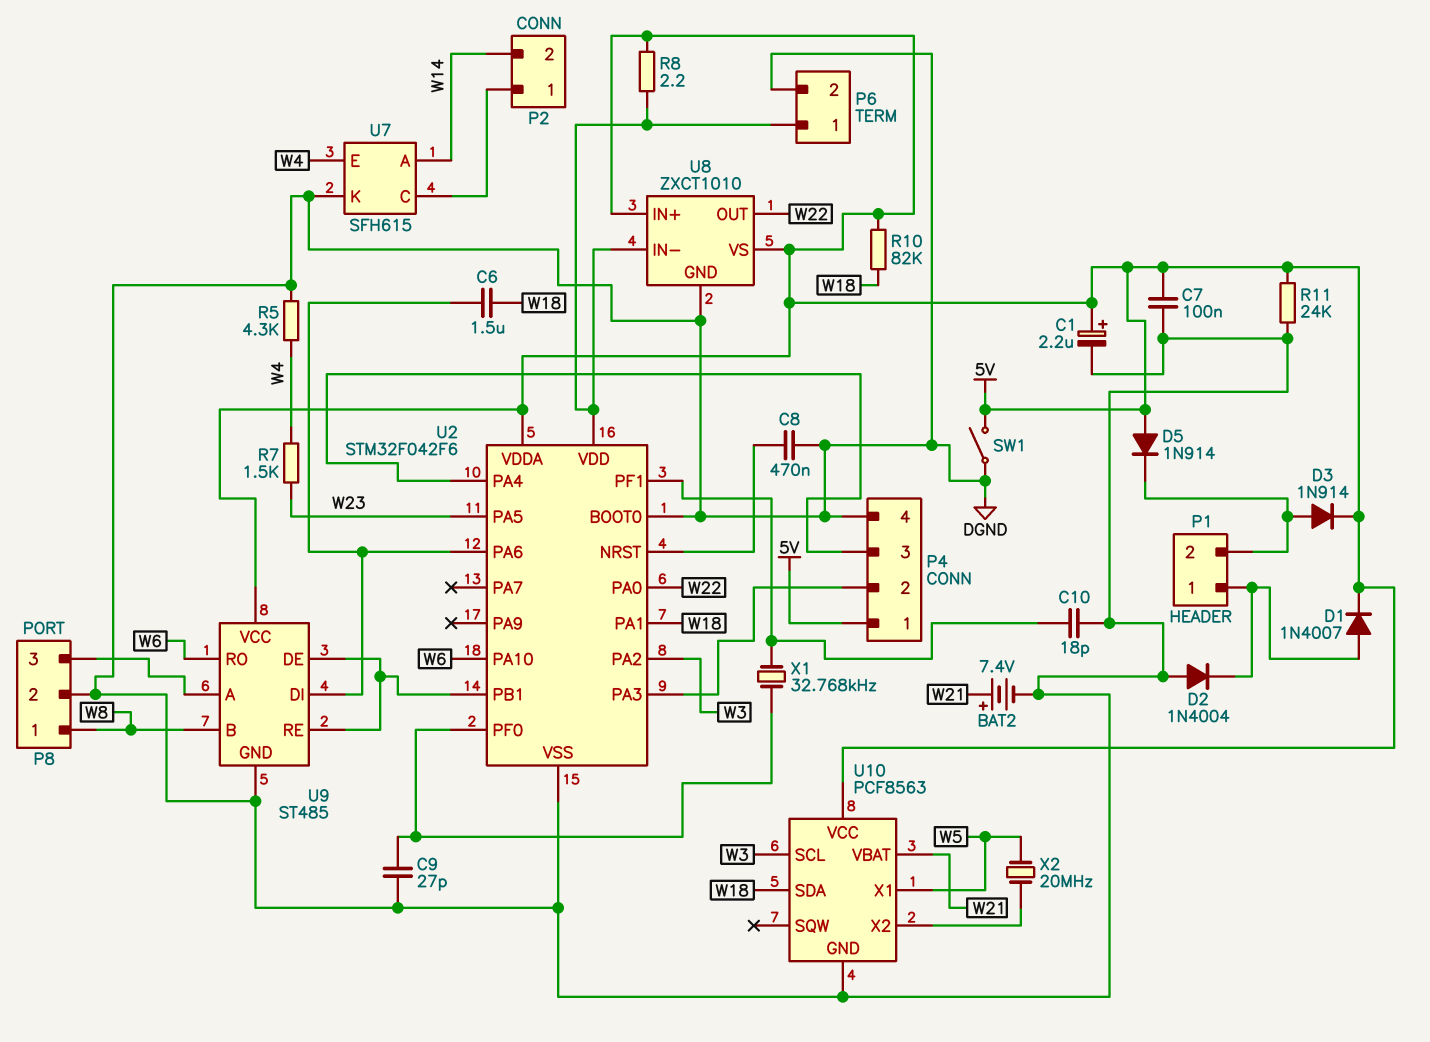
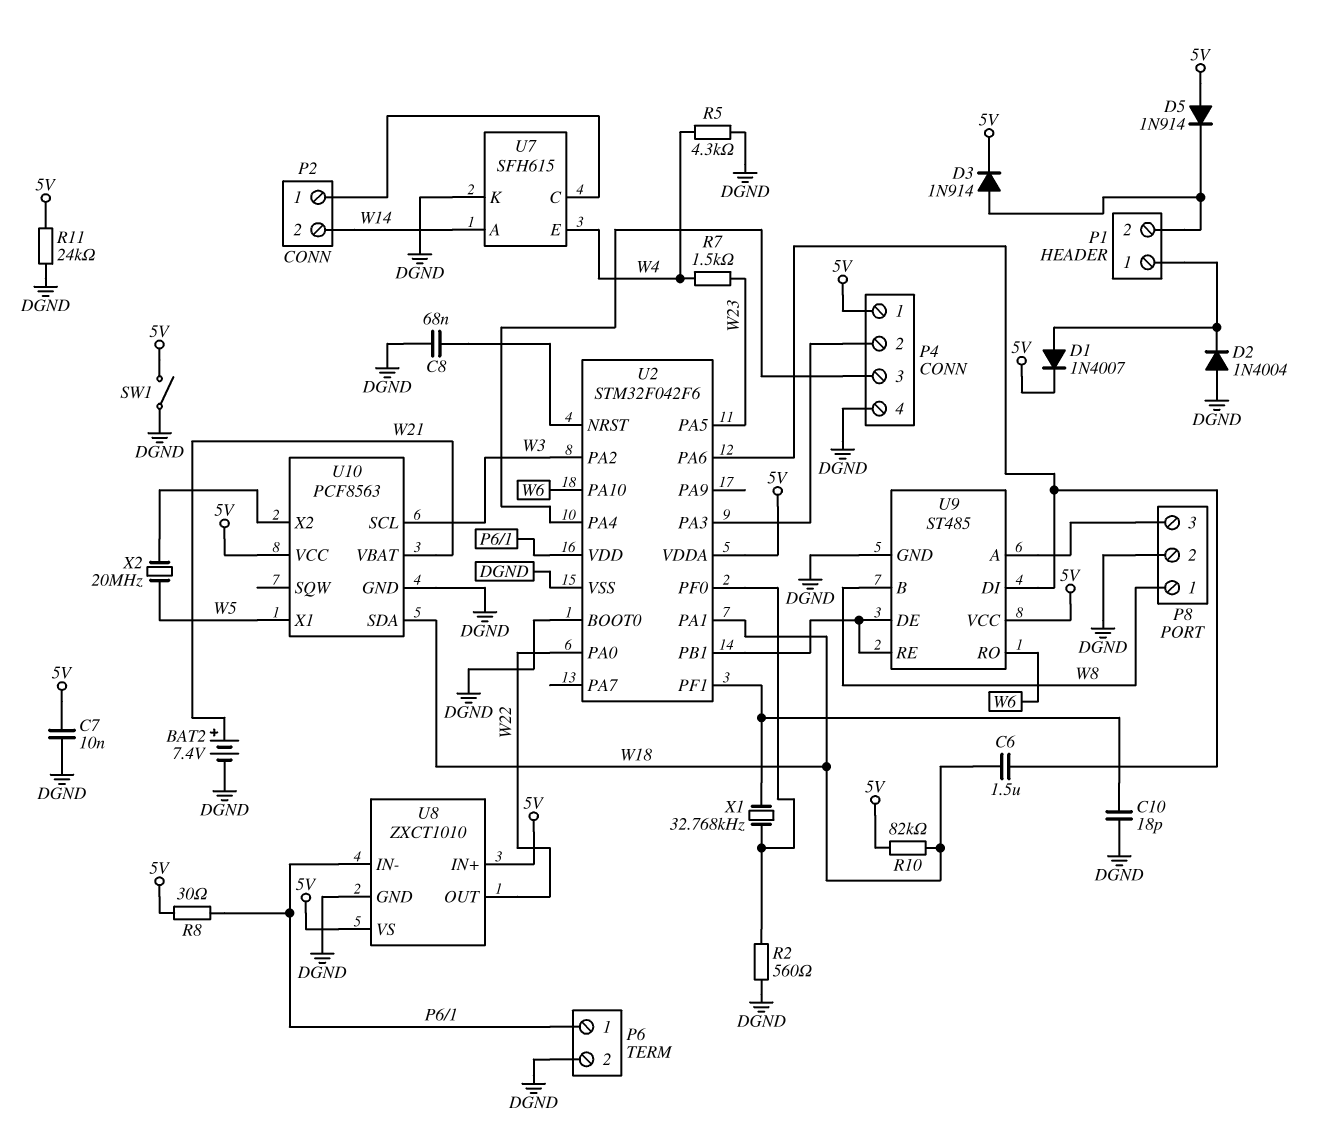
C1: 2.2uF (plus 5V, minus DGND) -> none
C7: 100nF (5V, DGND) -> 10nF (5V, DGND)
C8: 470nF (DGND, U2/NRST) -> 68nF (DGND, U2/NRST)
C9: 27pF (DGND, U2/PF0) -> none
R2: none -> 560 (DGND, U2/PF0)
R8: 2.2 (5V, P6/1) -> 30 (5V, P6/1)

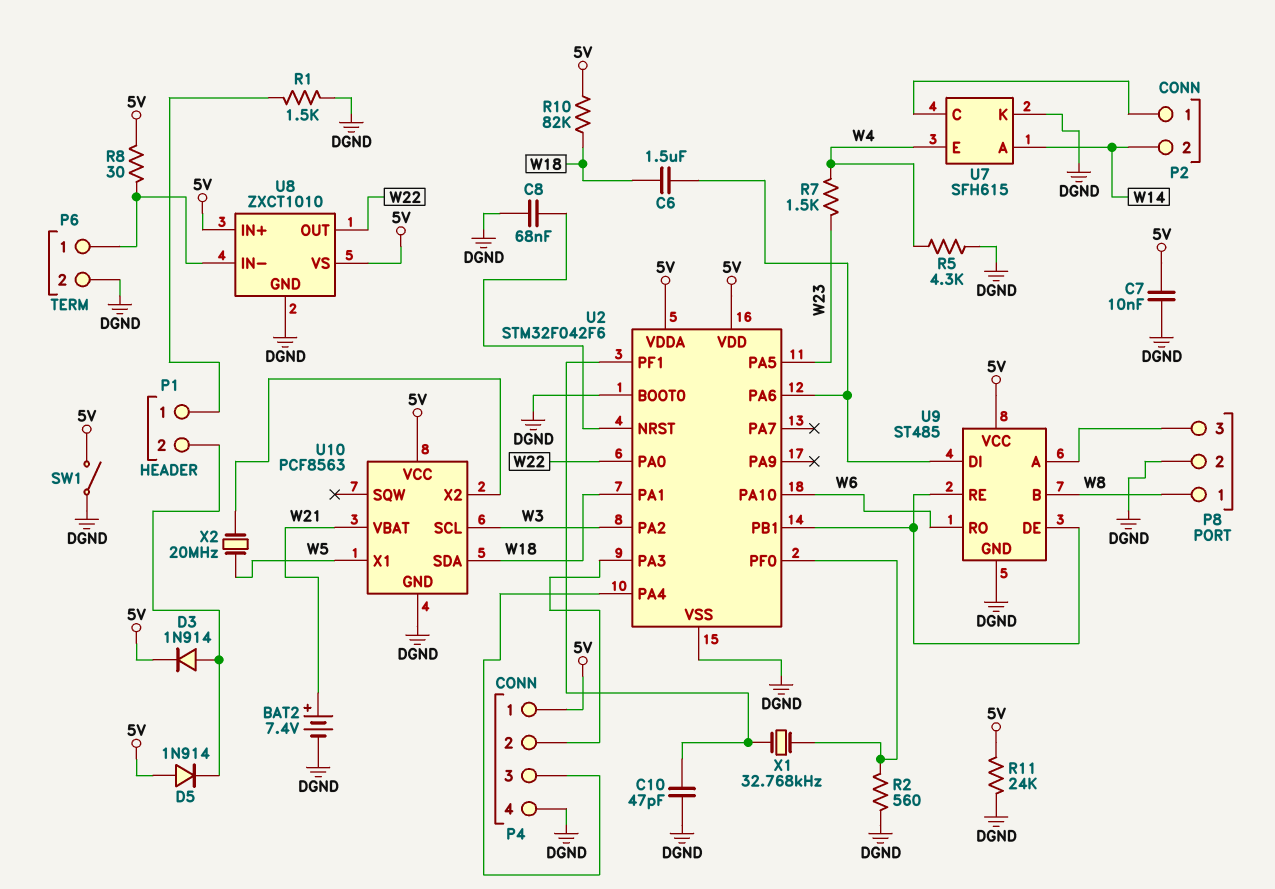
C10: 18pF (DGND, U2/PF1) -> 47pF (DGND, U2/PF1)
D1: diode 1N4007 (A P1/1, K 5V) -> none
D2: diode 1N4004 (A DGND, K P1/1) -> none
R1: none -> 1.5k (DGND, P1/1)
U2 pin VDD: P6/1 -> 5V

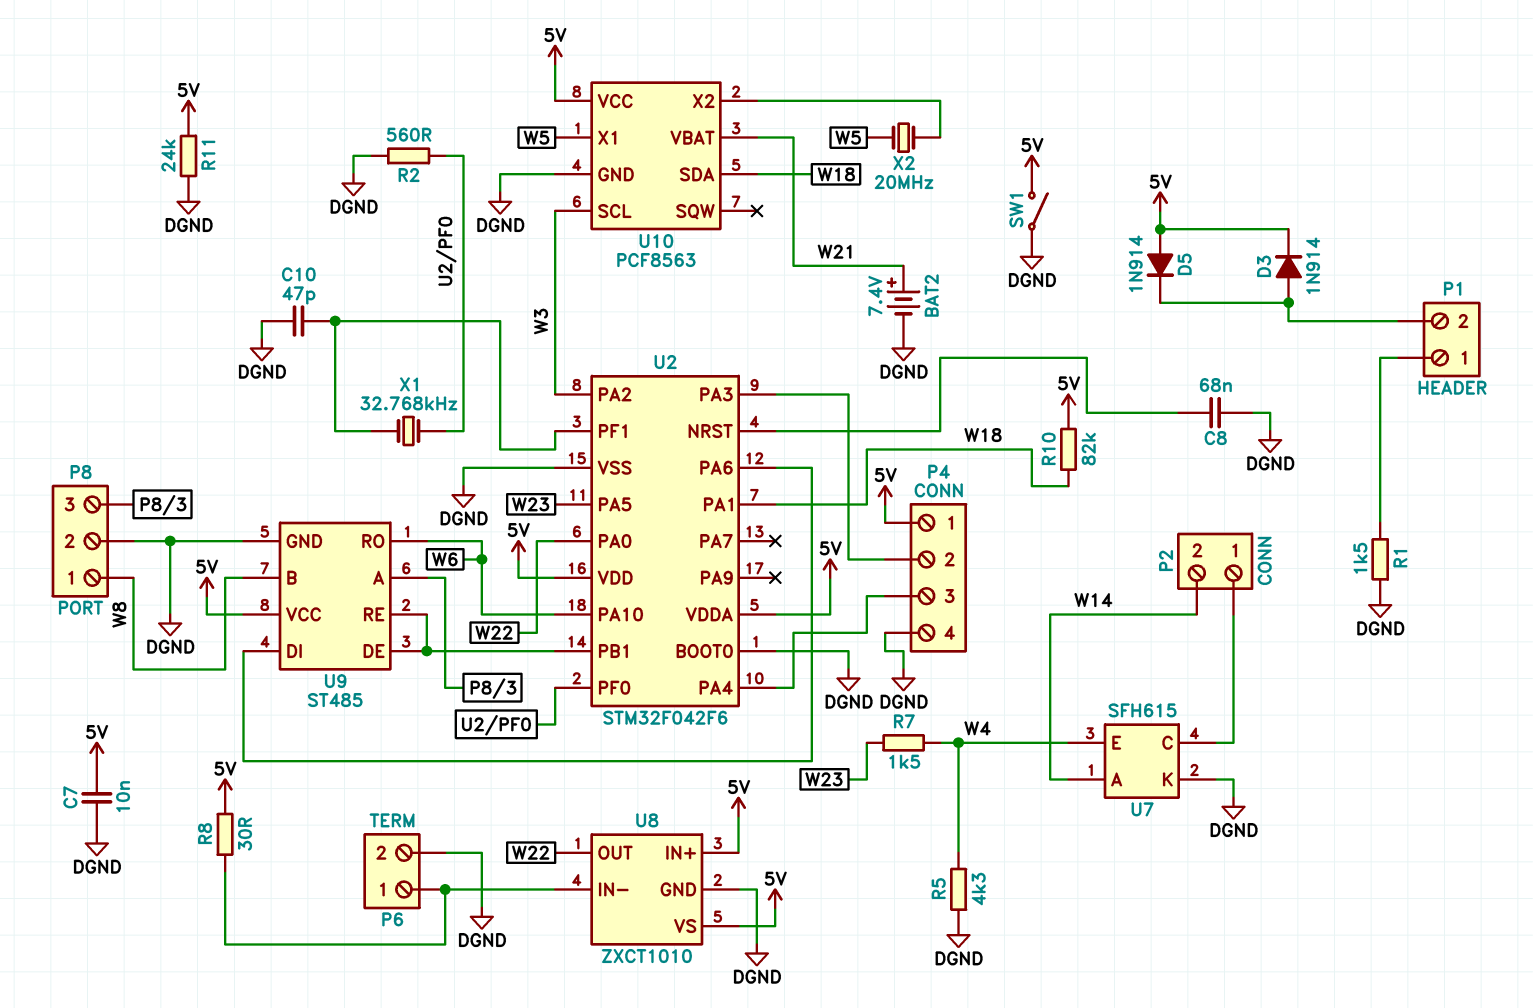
C6: 1.5uF (U2/PA6, W18) -> none

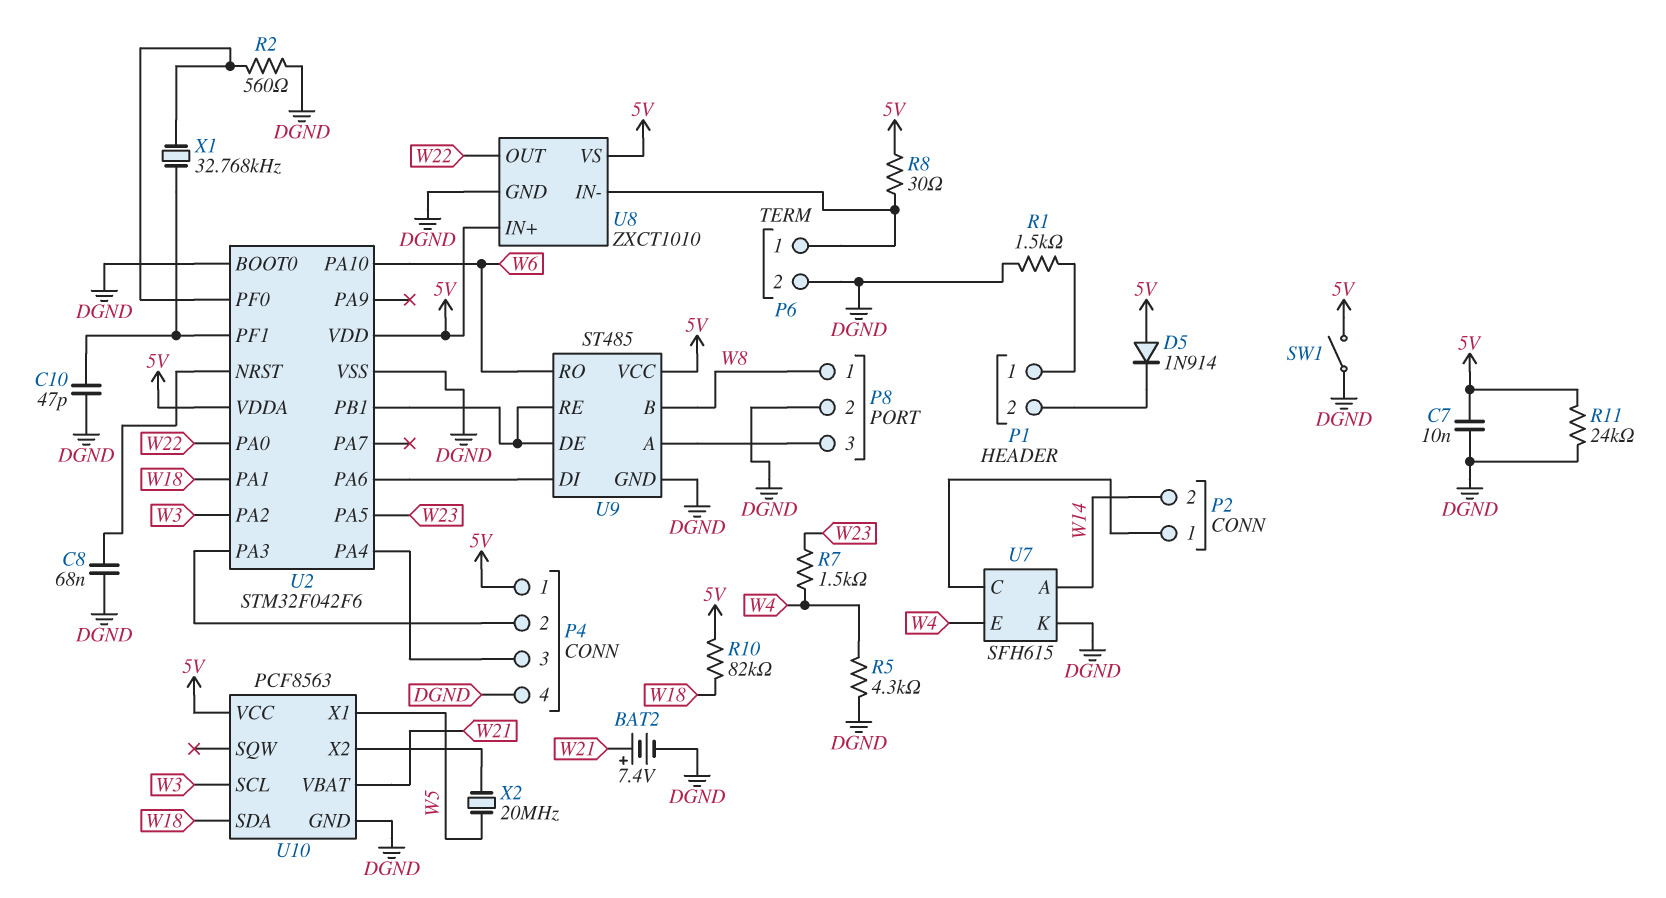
D3: diode 1N914 (A P1/2, K 5V) -> none

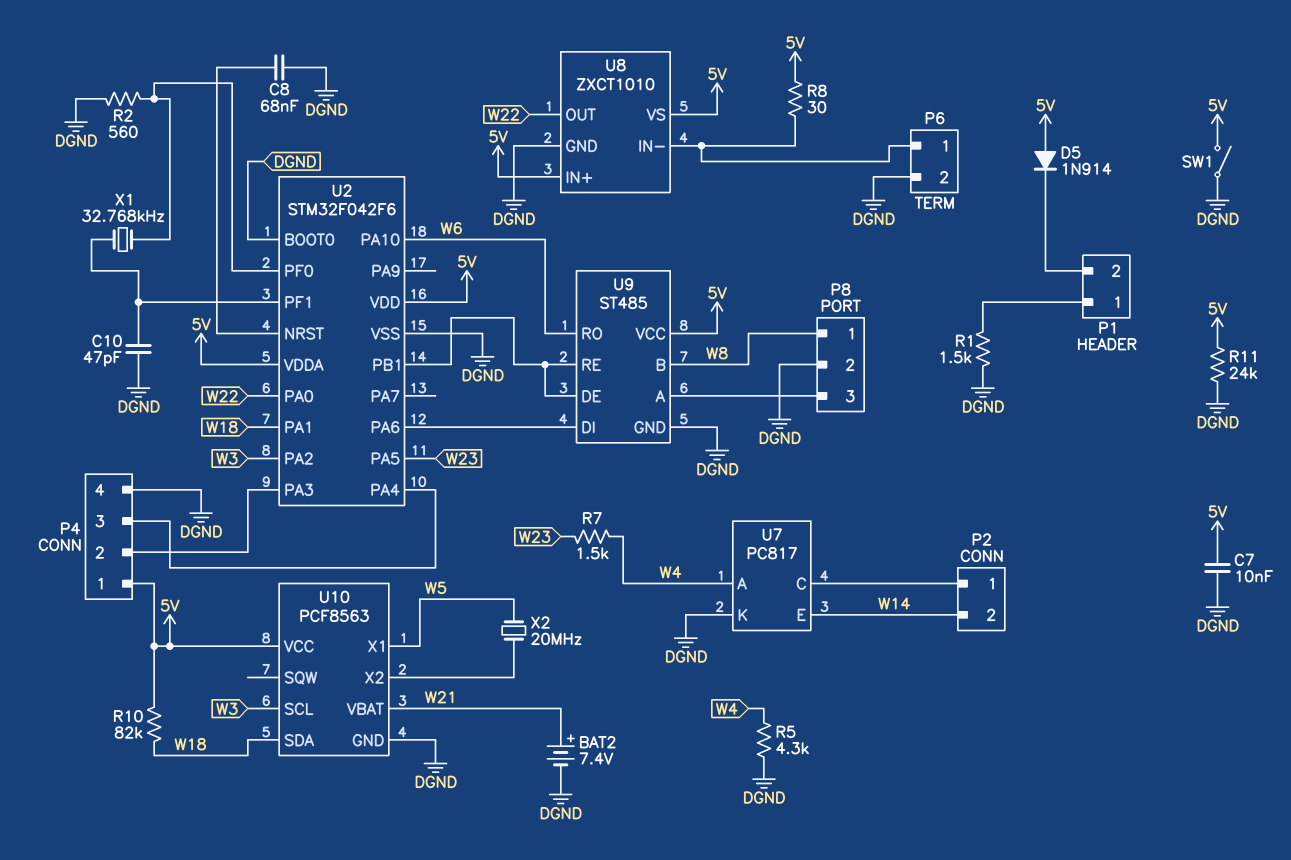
U7: SFH615 -> PC817
U7 pin A: W14 -> W4
U7 pin E: W4 -> W14

